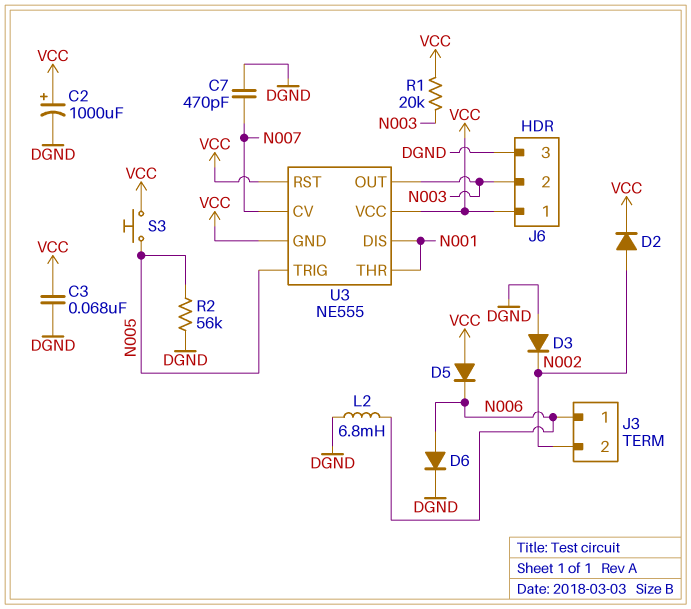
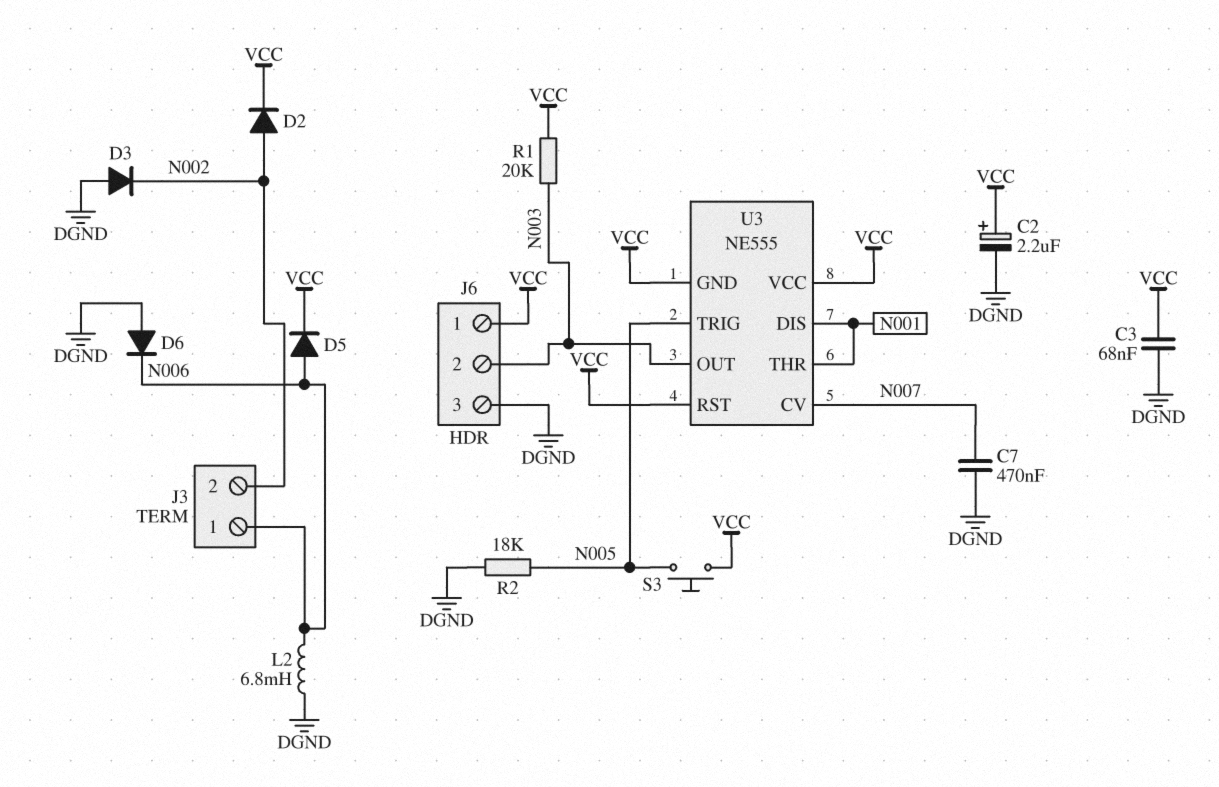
C2: 1000uF (plus VCC, minus DGND) -> 2.2uF (plus VCC, minus DGND)
C7: 470pF (DGND, N007) -> 470nF (DGND, N007)
D5: diode (A VCC, K N006) -> diode (A N006, K VCC)
D6: diode (A N006, K DGND) -> diode (A DGND, K N006)
R2: 56k (DGND, N005) -> 18k (DGND, N005)

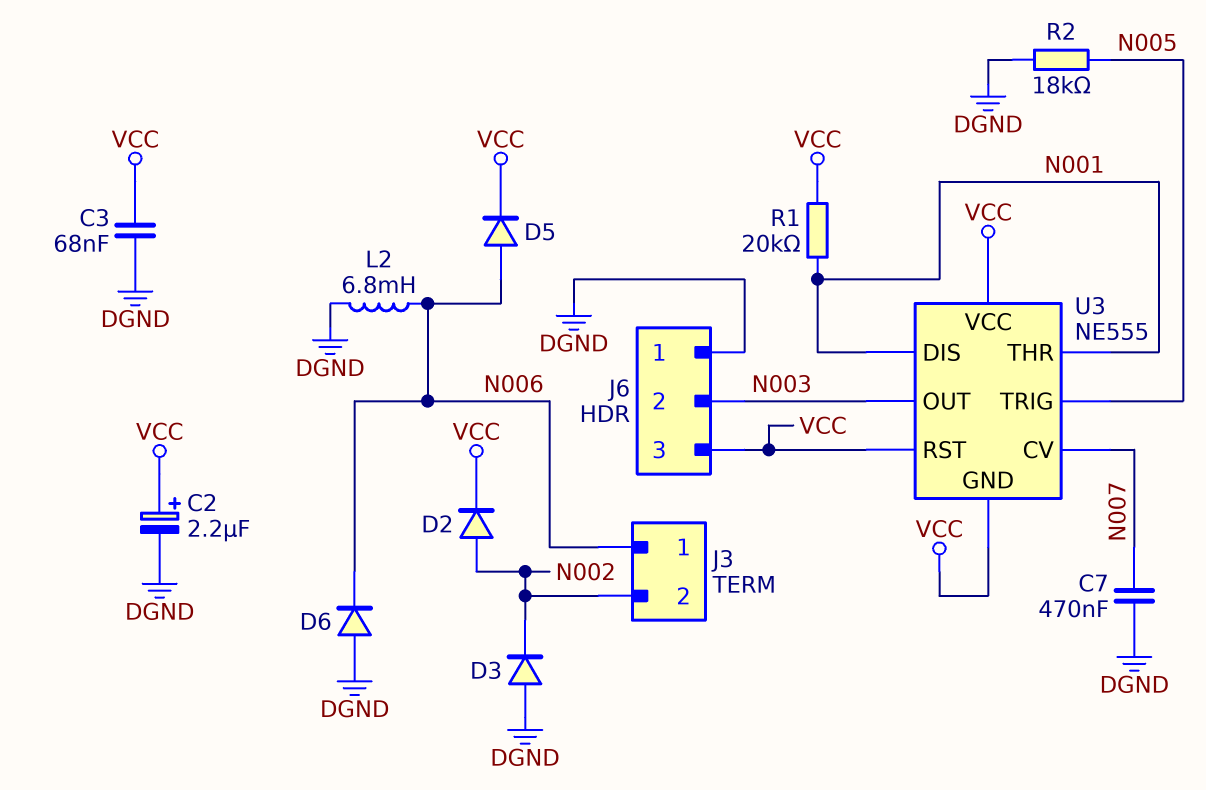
J6 pin 1: VCC -> DGND
J6 pin 3: DGND -> VCC
R1: 20k (N003, VCC) -> 20k (N001, VCC)
S3: button (N005, VCC) -> none

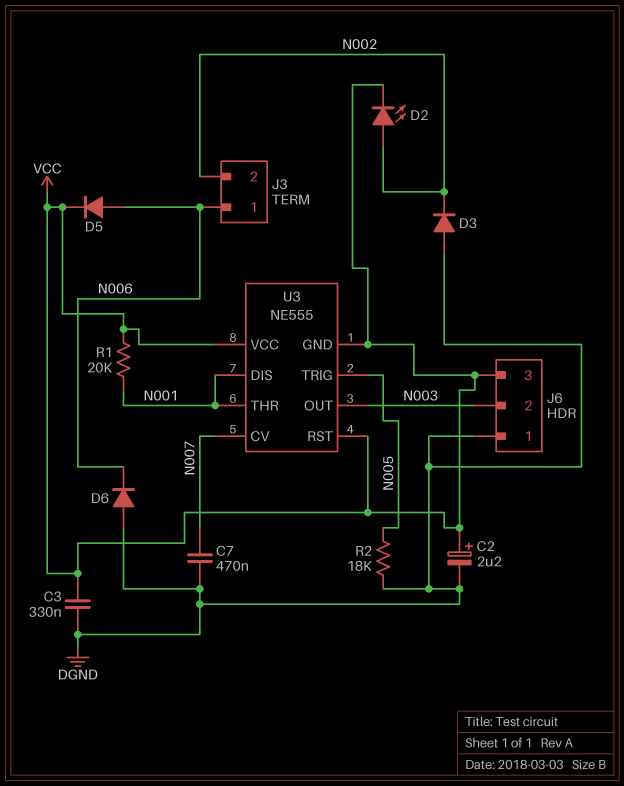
C3: 68nF (DGND, VCC) -> 330nF (DGND, VCC)
D2: diode (A N002, K VCC) -> LED (A N002, K VCC)
L2: 6.8mH (DGND, N006) -> none

